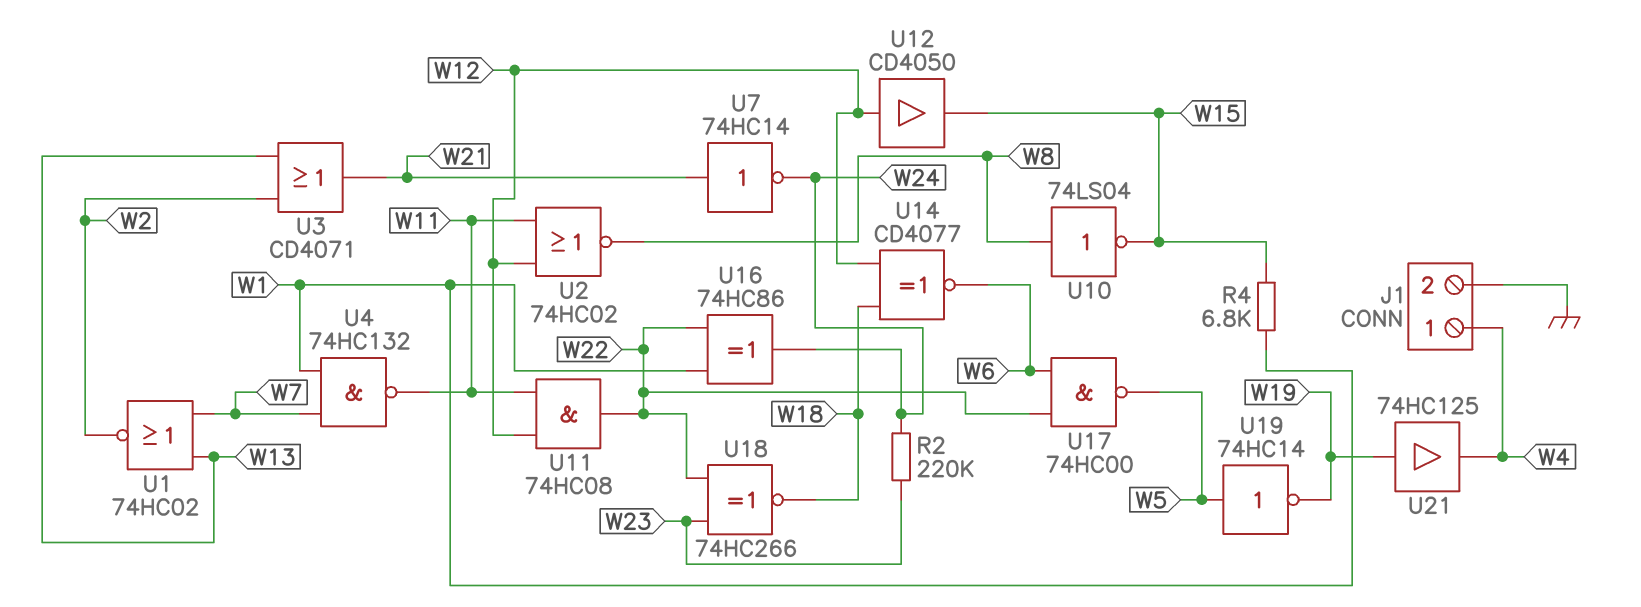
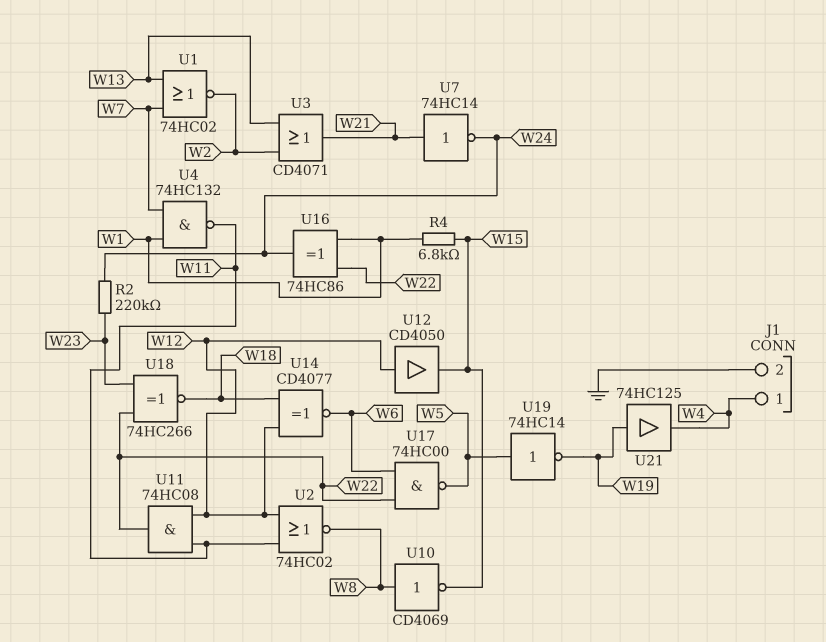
U10: NOT 74LS04 (in W8, out W15) -> NOT CD4069 (in W8, out W15)

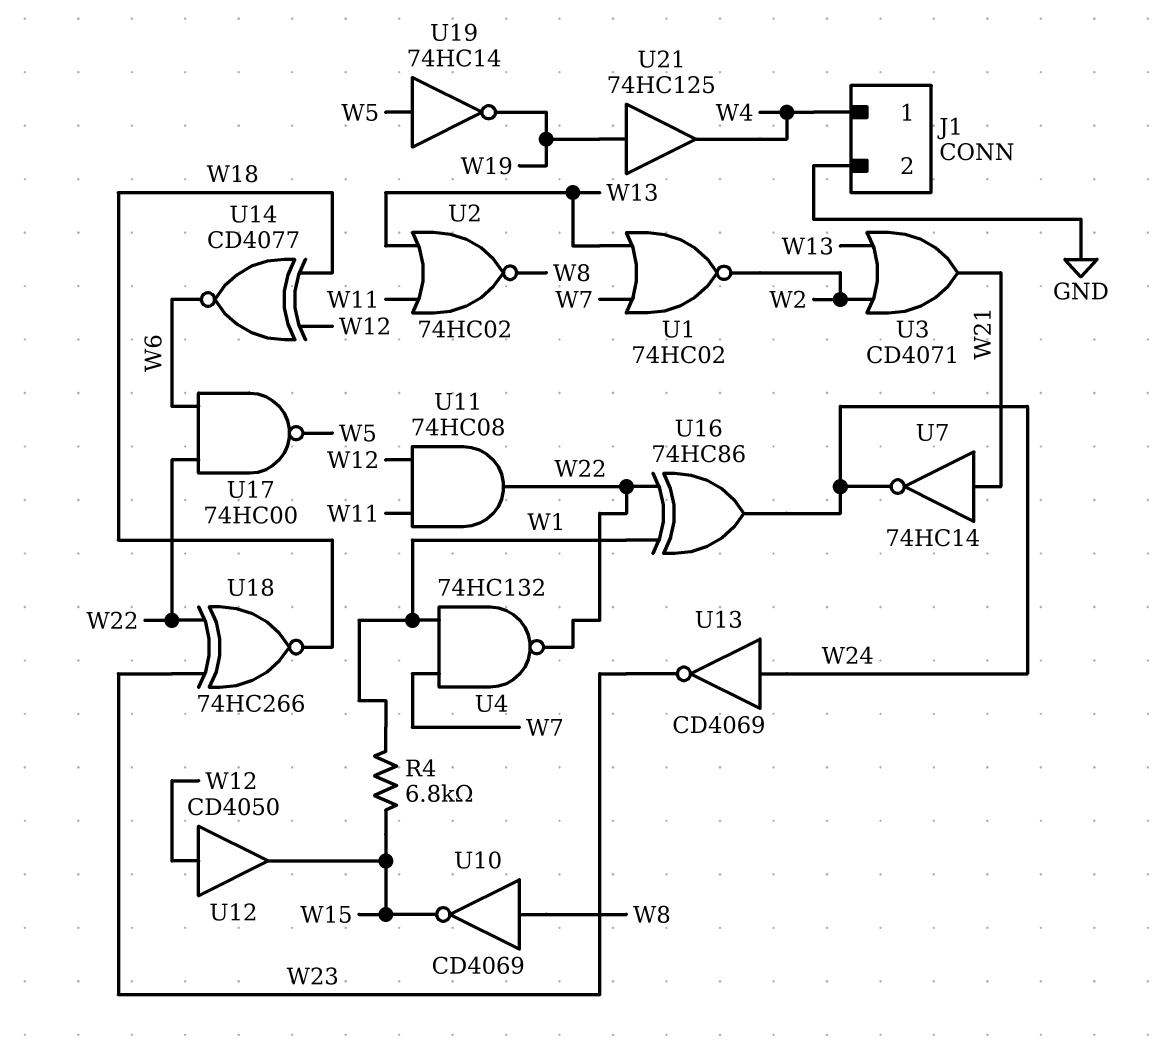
R2: 220k (W23, W24) -> none
U2: NOR 74HC02 (in W11, in W12, out W8) -> NOR 74HC02 (in W11, in W13, out W8)
U4: NAND 74HC132 (in W1, in W7, out W11) -> NAND 74HC132 (in W1, in W7, out W22)
U13: none -> NOT CD4069 (in W24, out W23)

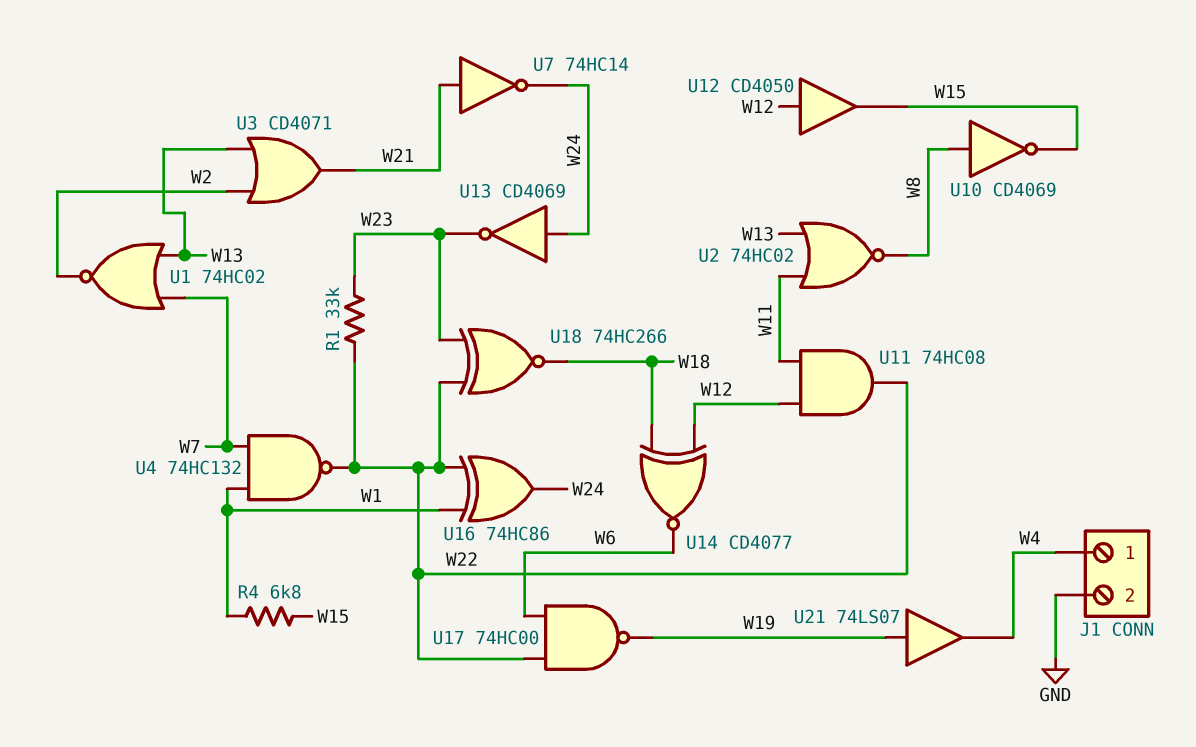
R1: none -> 33k (W22, W23)
U17: NAND 74HC00 (in W6, in W22, out W5) -> NAND 74HC00 (in W6, in W22, out W19)
U19: NOT 74HC14 (in W5, out W19) -> none
U21: buffer 74HC125 (in W19, out W4) -> buffer 74LS07 (in W19, out W4)

